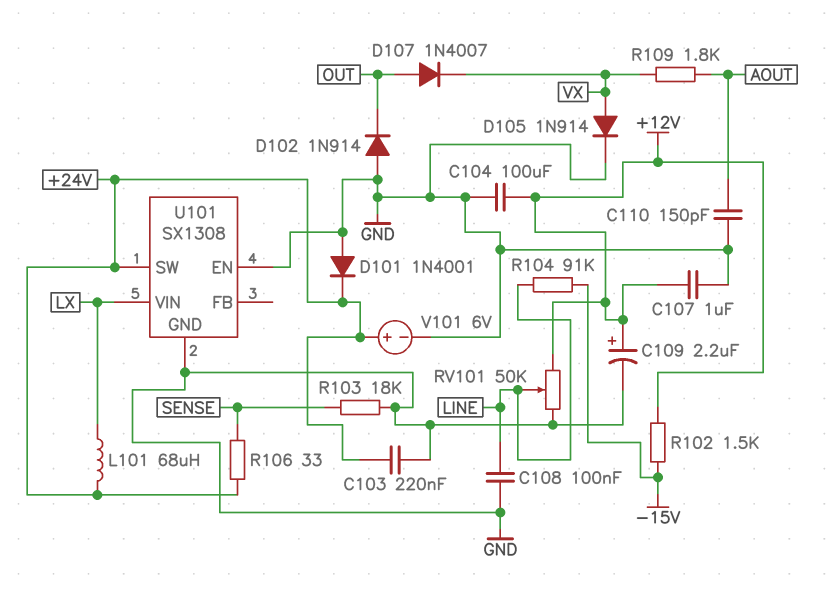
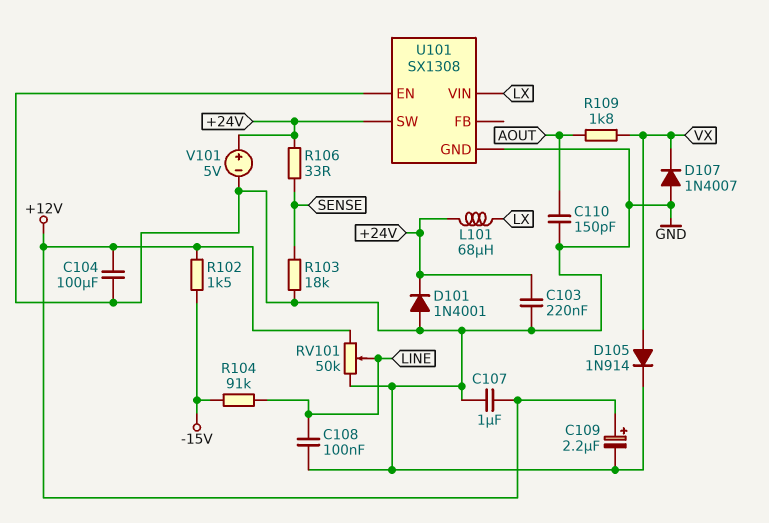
D102: diode 1N914 (A GND, K OUT) -> none
D107: diode 1N4007 (A OUT, K VX) -> diode 1N4007 (A GND, K VX)
V101: 6V (plus +24V, minus GND) -> 5V (plus +24V, minus GND)

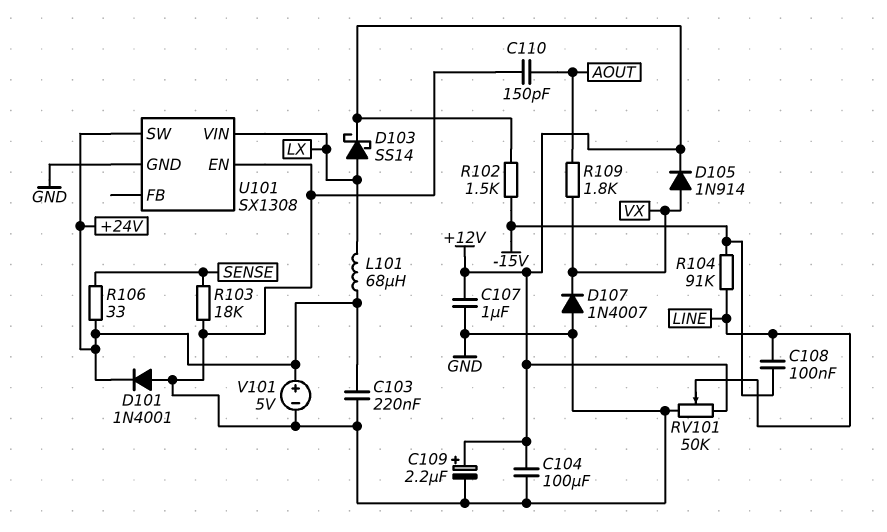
C108: 100nF (GND, LINE) -> 100nF (-15V, LINE)
D103: none -> schottky SS14 (A LX, K +12V)
D105: diode 1N914 (A VX, K GND) -> diode 1N914 (A VX, K +12V)

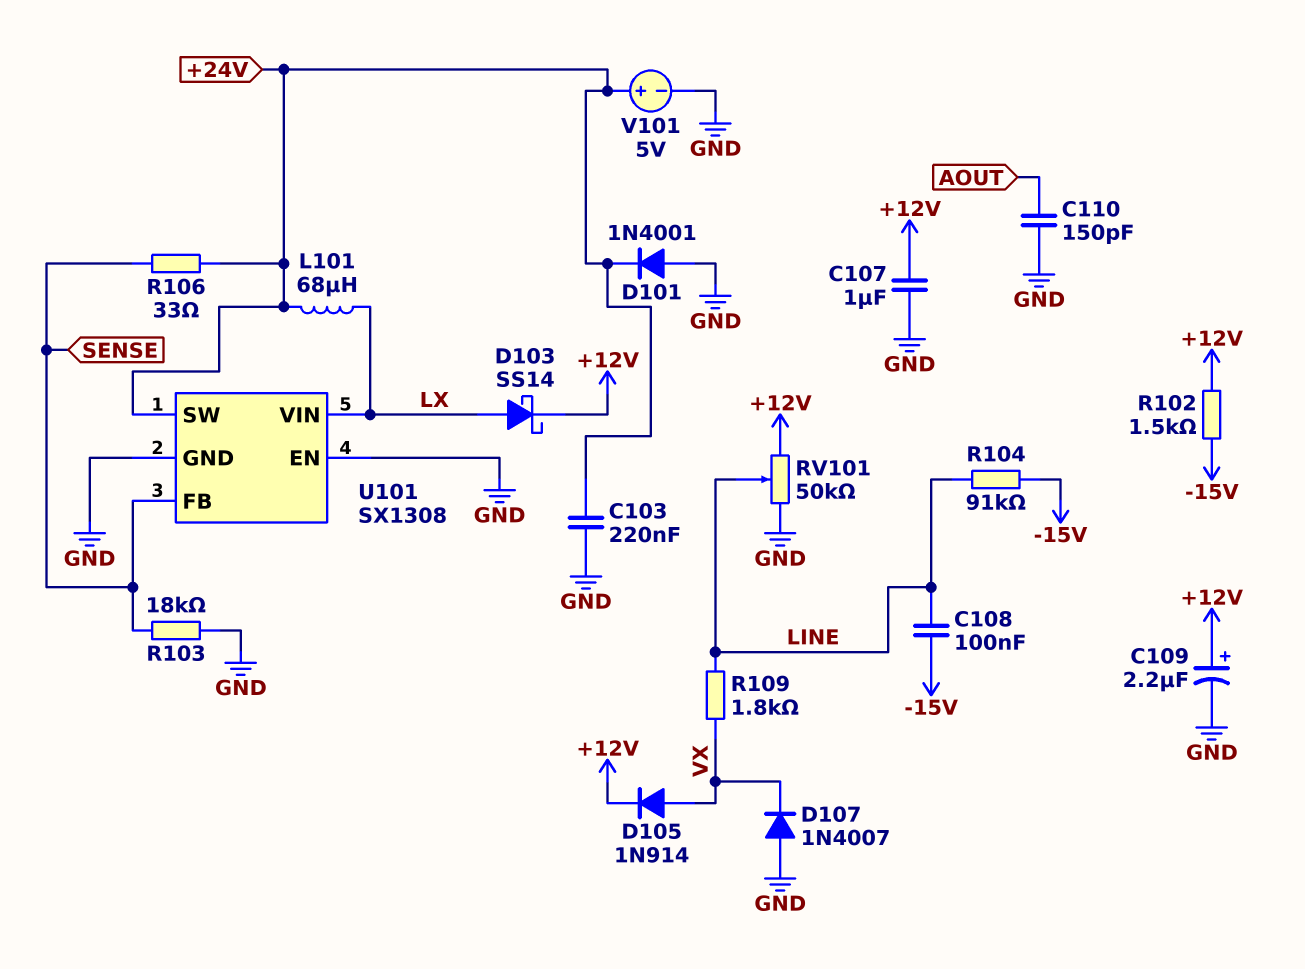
C104: 100uF (+12V, GND) -> none
R109: 1.8k (AOUT, VX) -> 1.8k (LINE, VX)
U101 pin FB: none -> SENSE

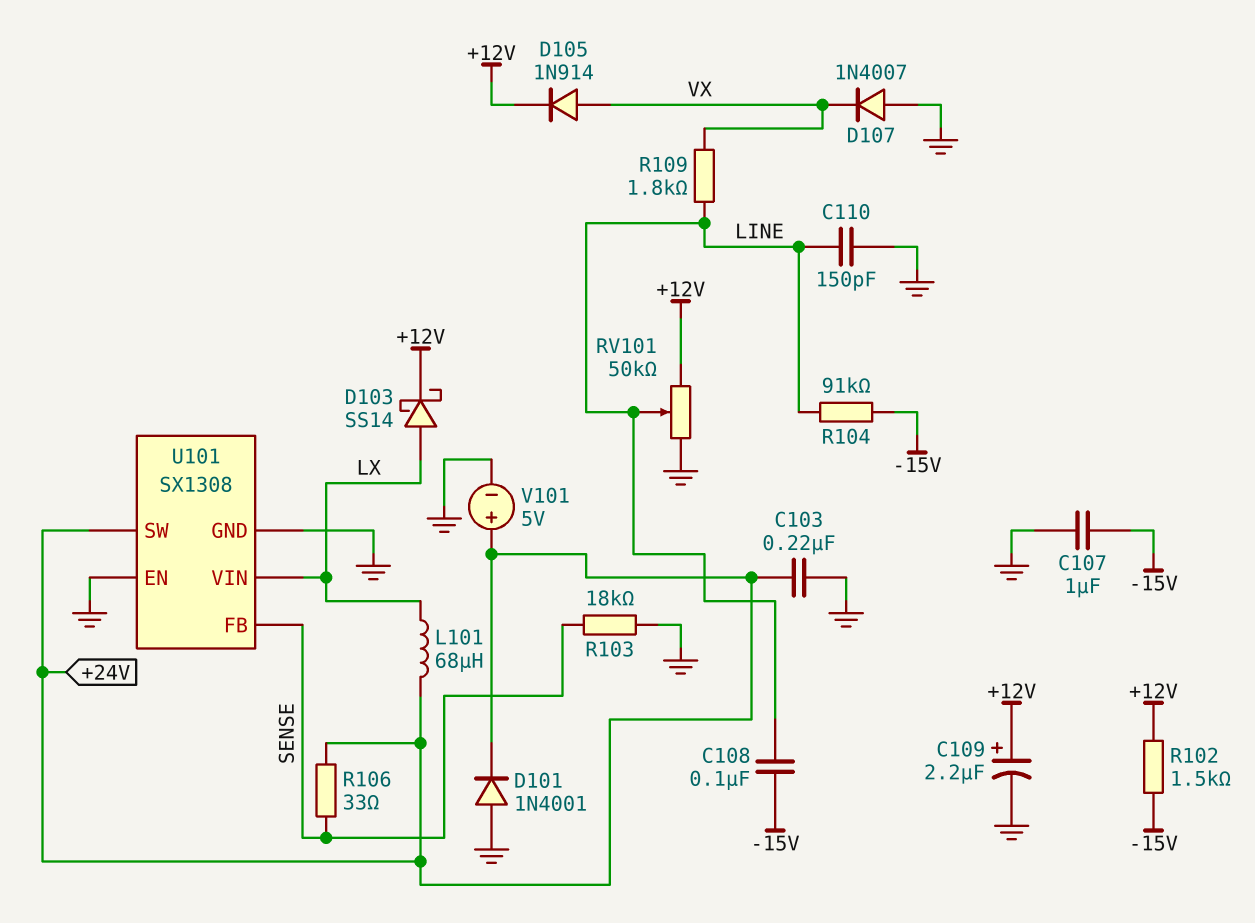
C107: 1uF (+12V, GND) -> 1uF (-15V, GND)
C110: 150pF (AOUT, GND) -> 150pF (GND, LINE)

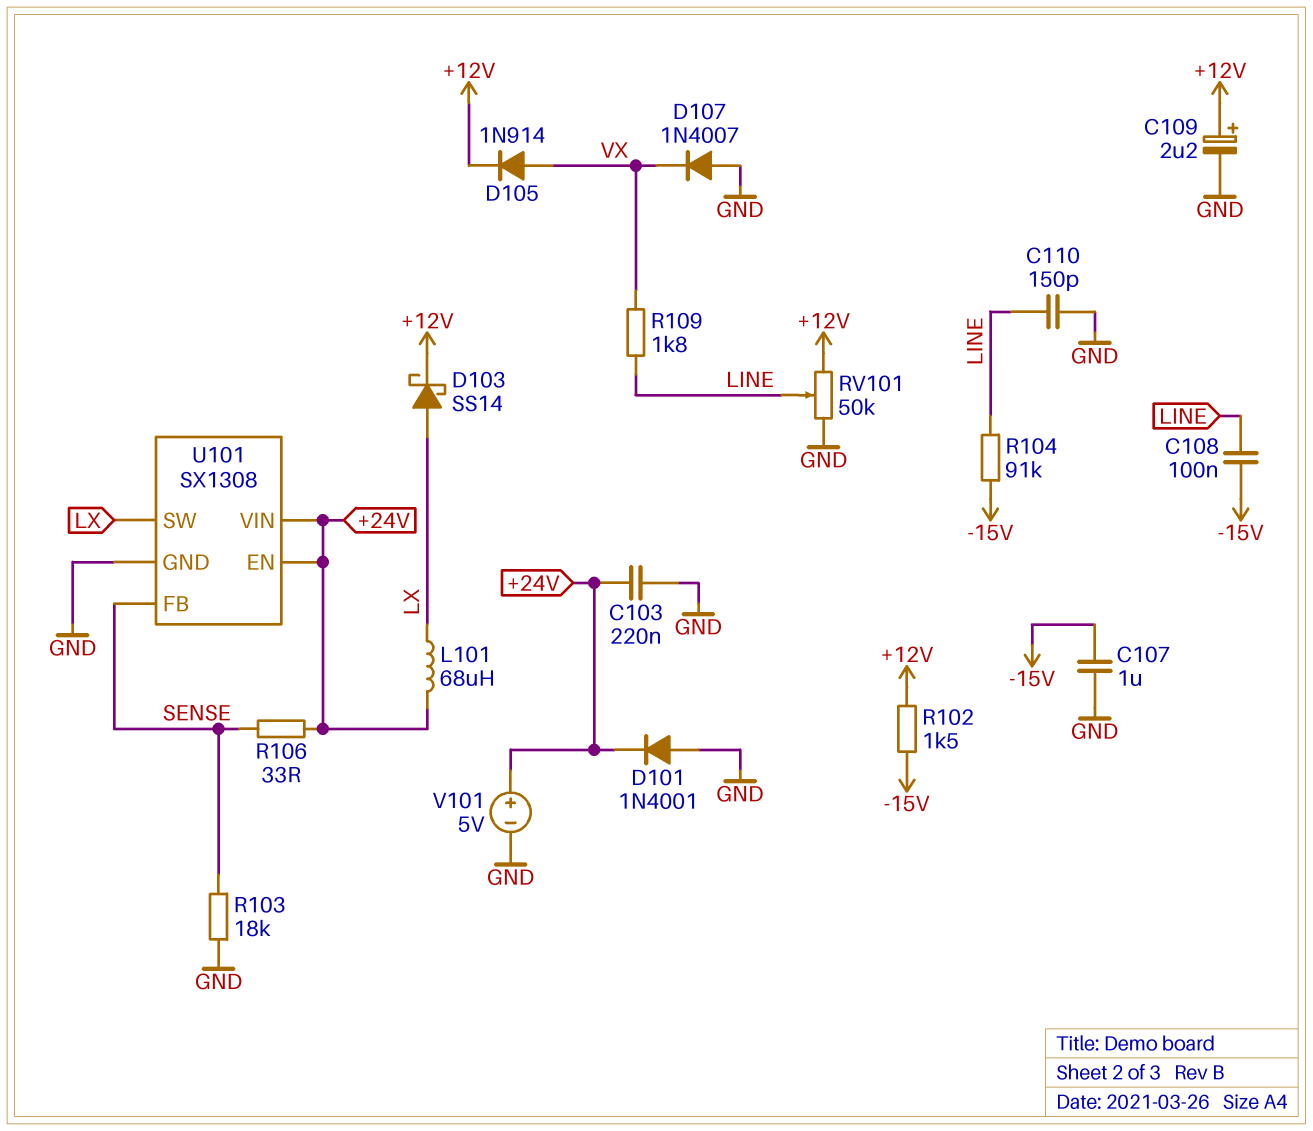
U101 pin EN: GND -> +24V
U101 pin SW: +24V -> LX
U101 pin VIN: LX -> +24V

